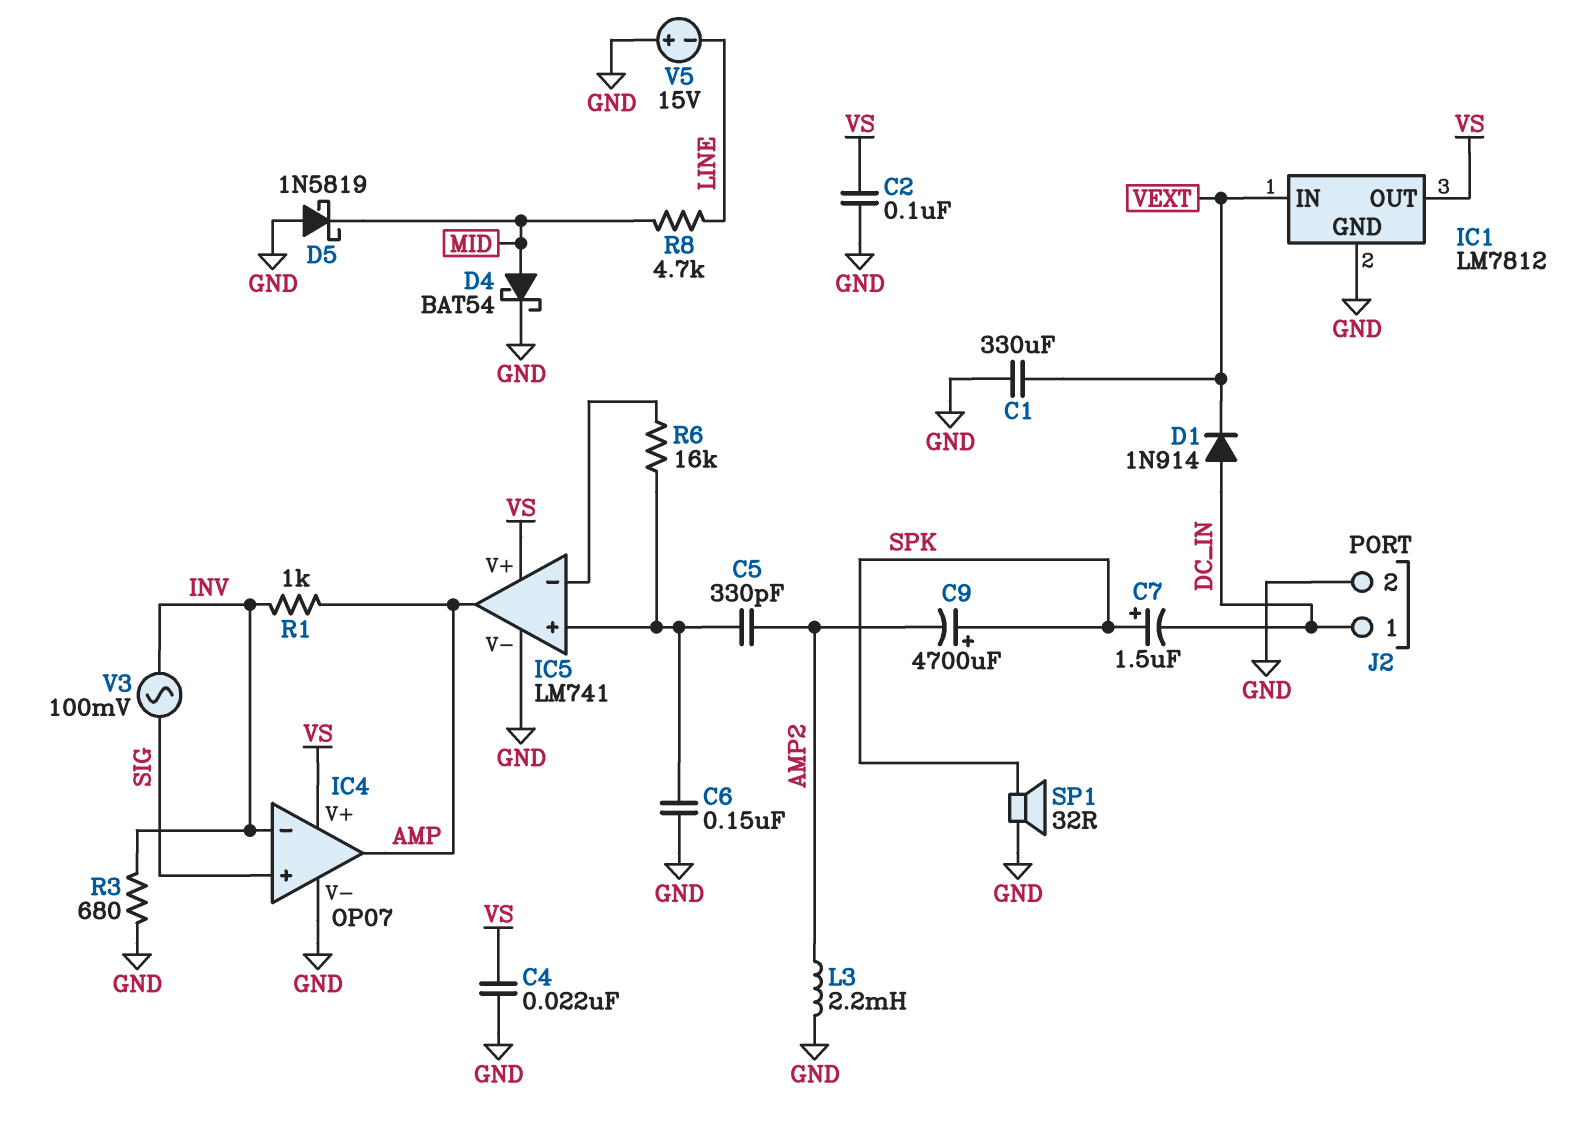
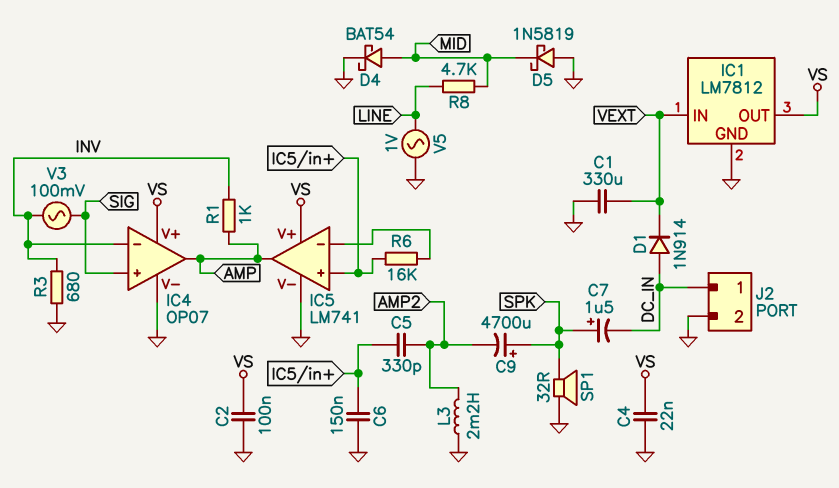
V5: 15V (plus GND, minus LINE) -> AC 1V (GND, LINE)

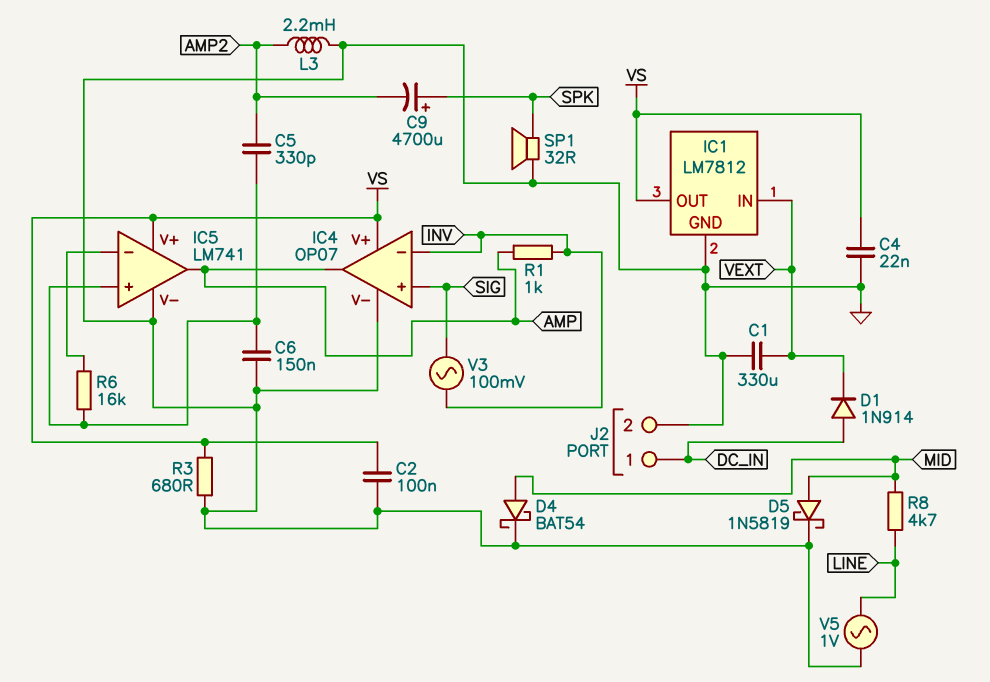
C7: 1.5uF (plus SPK, minus DC_IN) -> none
D5: schottky 1N5819 (A GND, K MID) -> schottky 1N5819 (A MID, K GND)
R3: 680 (GND, INV) -> 680 (GND, VS)

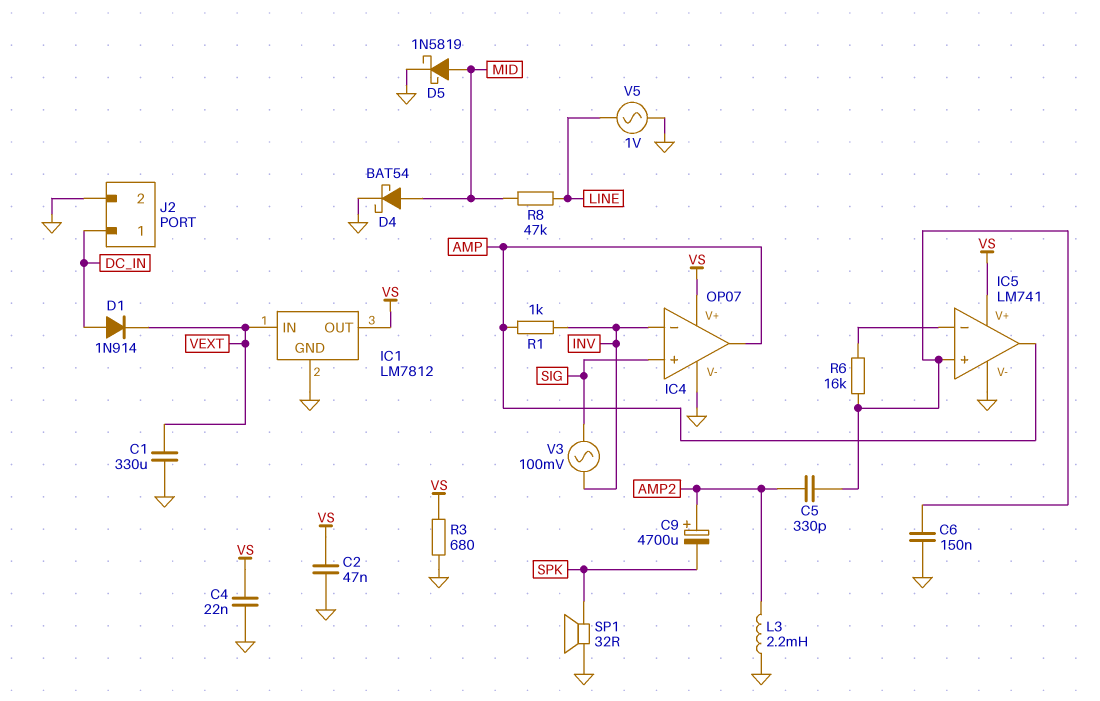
C2: 100nF (GND, VS) -> 47nF (GND, VS)
C9: 4700uF (plus SPK, minus AMP2) -> 4700uF (plus AMP2, minus SPK)
R8: 4.7k (LINE, MID) -> 47k (LINE, MID)

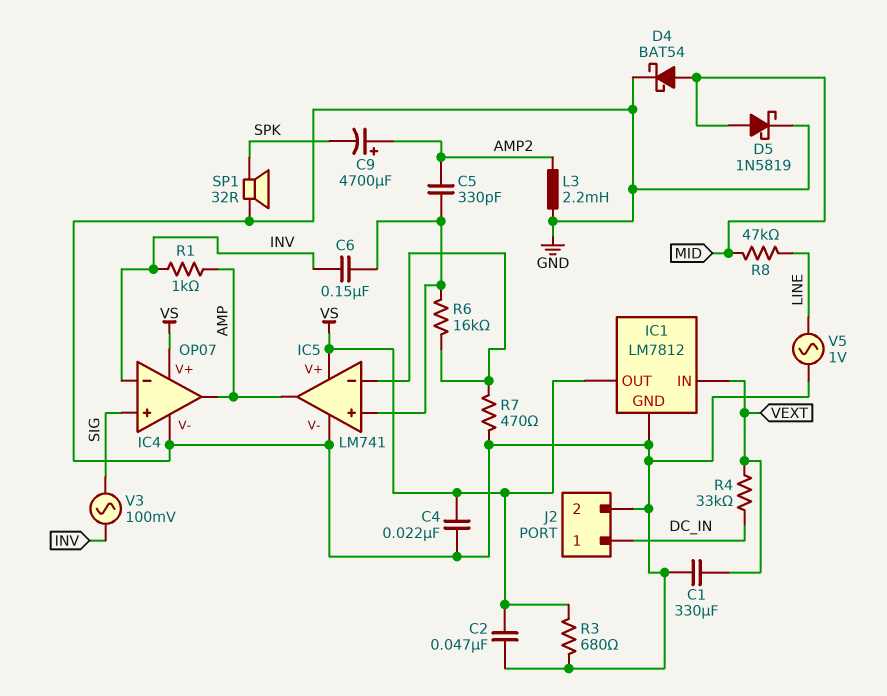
C6: 150nF (GND, IC5/in+) -> 150nF (IC5/in+, INV)
D1: diode 1N914 (A DC_IN, K VEXT) -> none
R4: none -> 33k (DC_IN, VEXT)
R7: none -> 470 (GND, IC5/in-)

